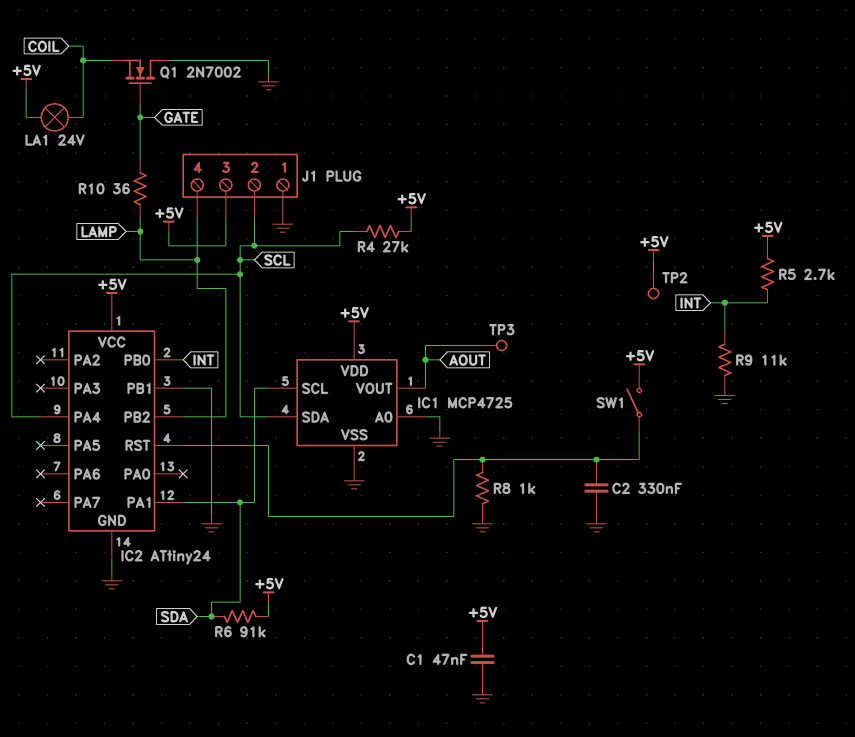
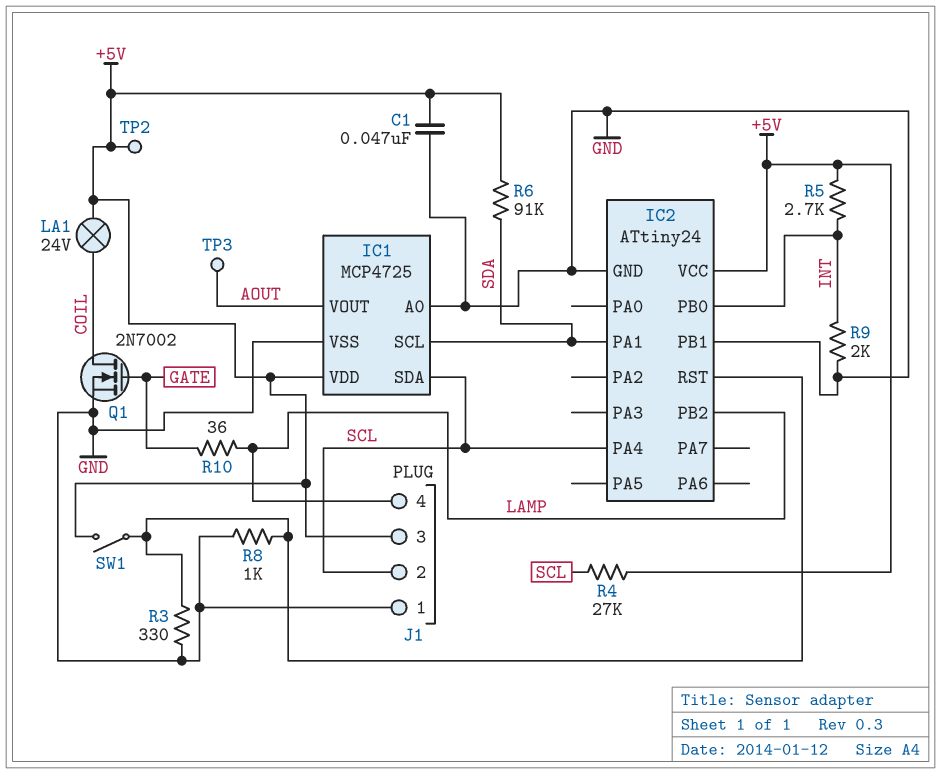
C2: 330nF (GND, IC2/RST) -> none
Q1: NMOS 2N7002 (G GATE, D GND, S COIL) -> NMOS 2N7002 (G GATE, D COIL, S GND)
R3: none -> 330 (GND, IC2/RST)
R9: 11k (GND, INT) -> 2k (GND, INT)

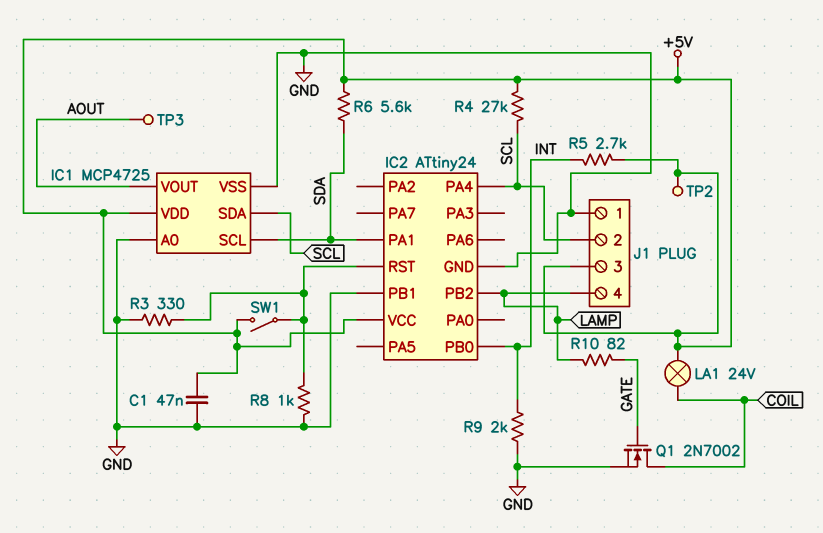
R6: 91k (+5V, SDA) -> 5.6k (+5V, SDA)
R10: 36 (GATE, LAMP) -> 82 (GATE, LAMP)

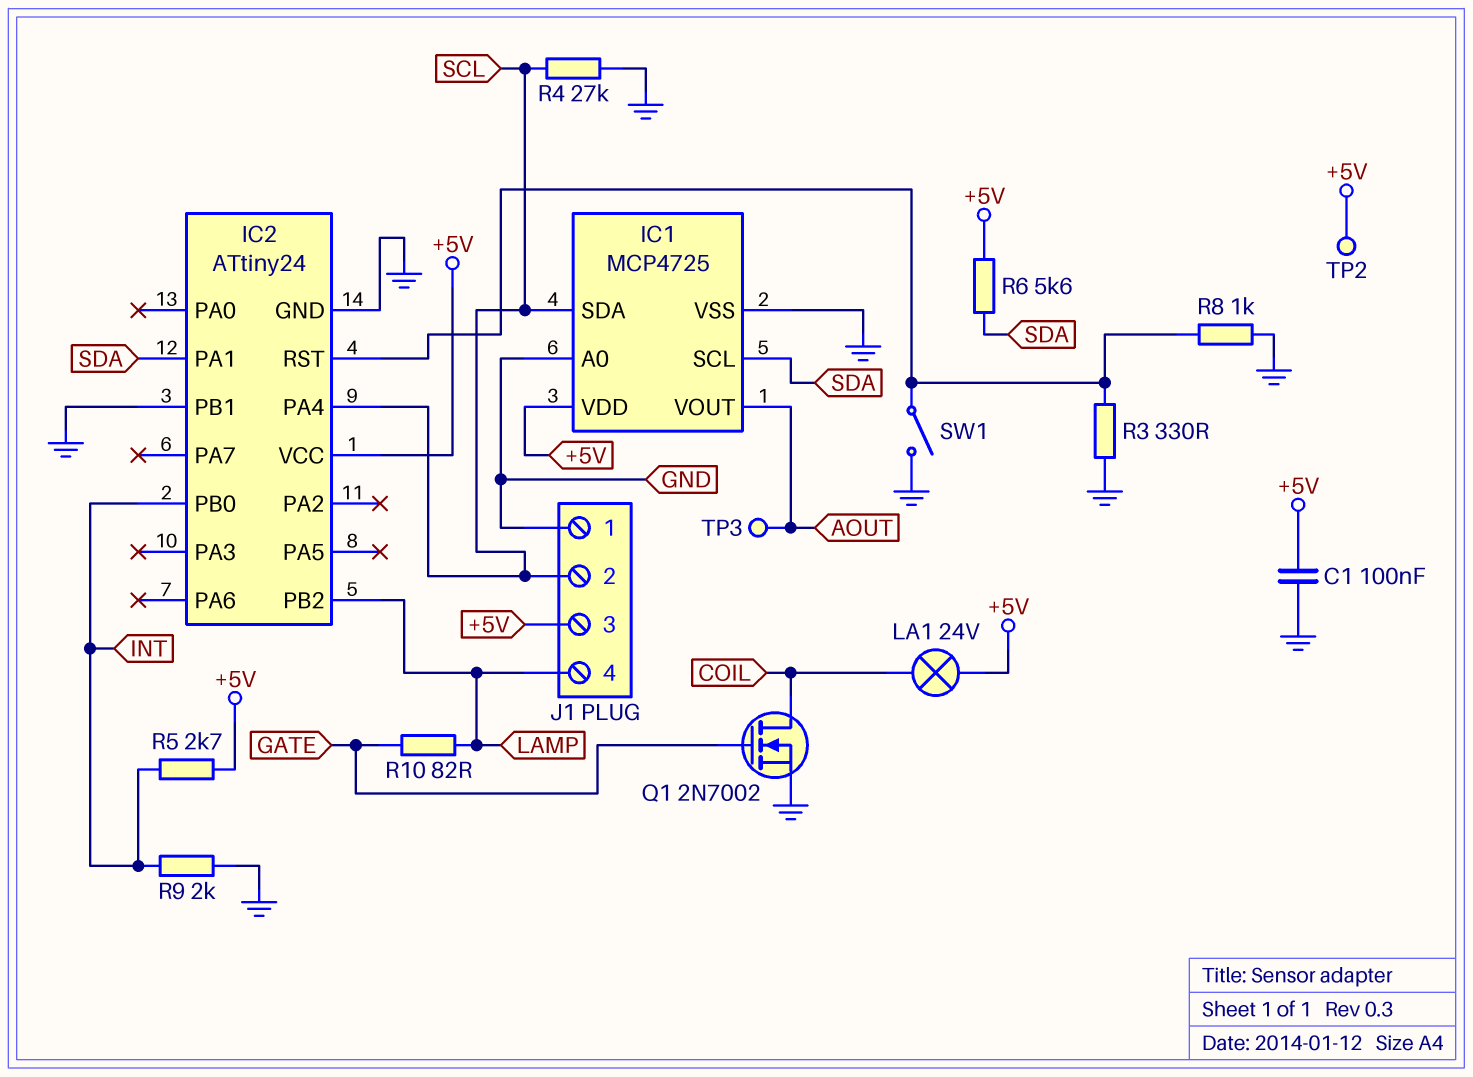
C1: 47nF (+5V, GND) -> 100nF (+5V, GND)
R4: 27k (+5V, SCL) -> 27k (GND, SCL)
SW1: switch (+5V, IC2/RST) -> switch (GND, IC2/RST)

